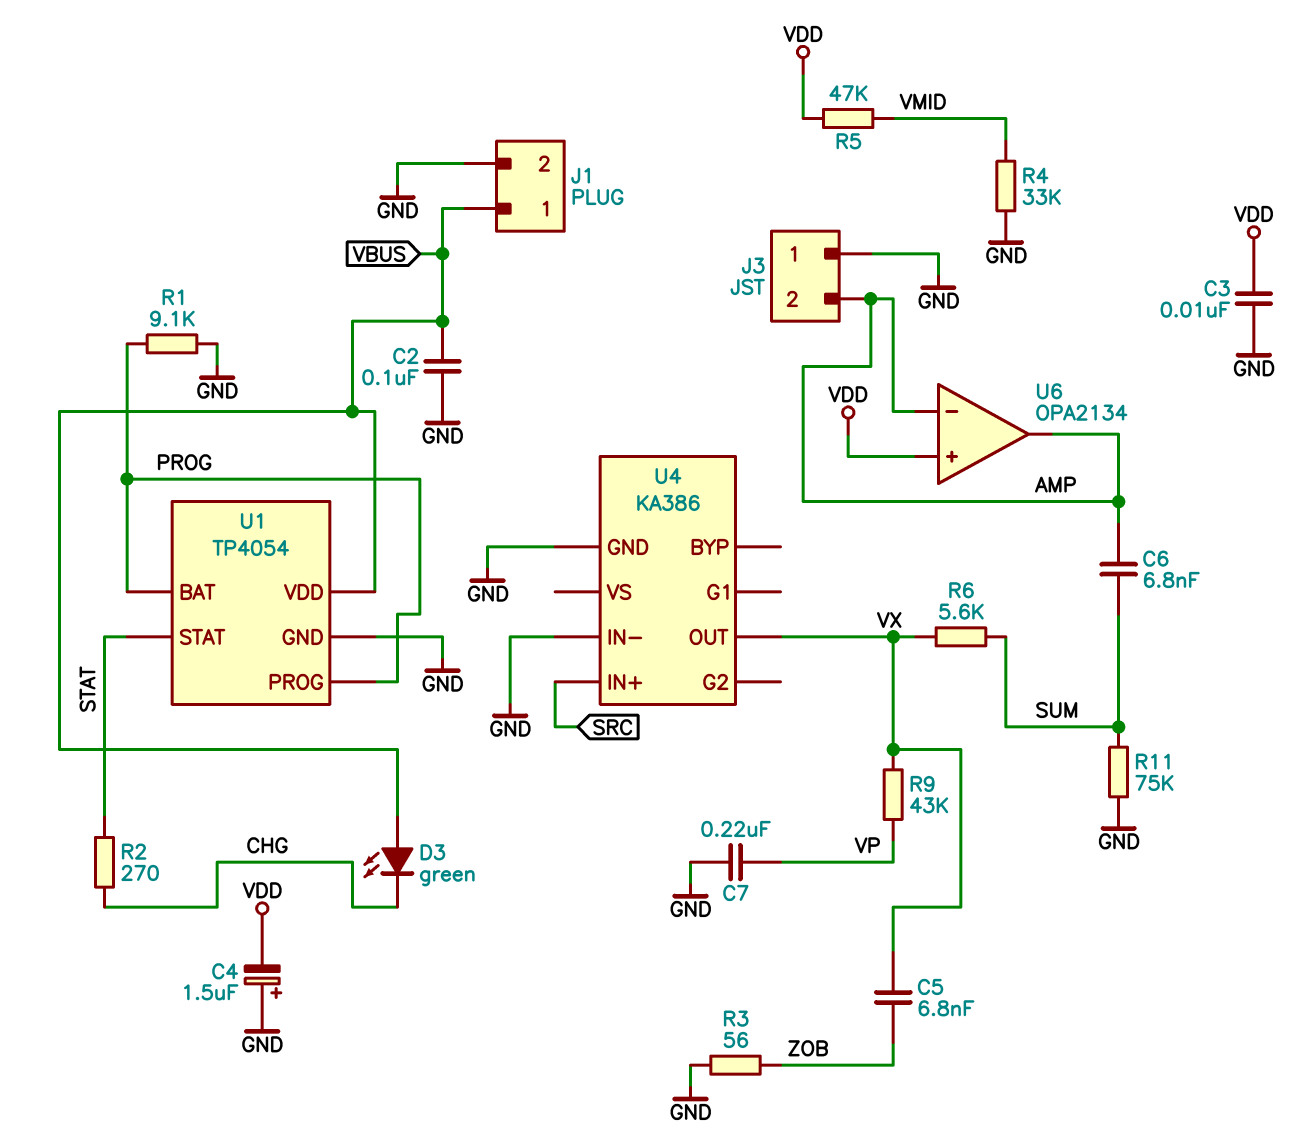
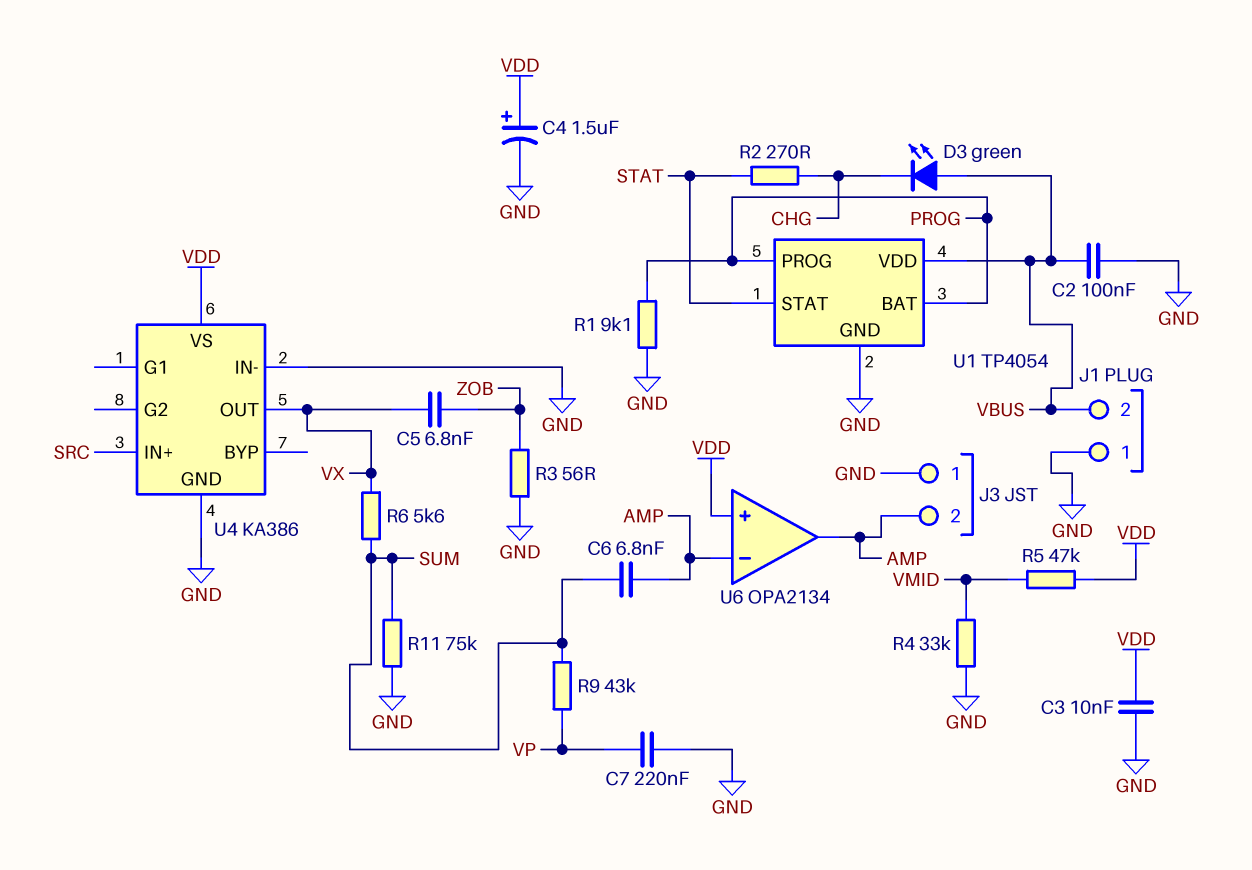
C4: 1.5uF (plus GND, minus VDD) -> 1.5uF (plus VDD, minus GND)
J1 pin 1: VBUS -> GND
J1 pin 2: GND -> VBUS
R9: 43k (VP, VX) -> 43k (SUM, VP)
U4 pin VS: none -> VDD

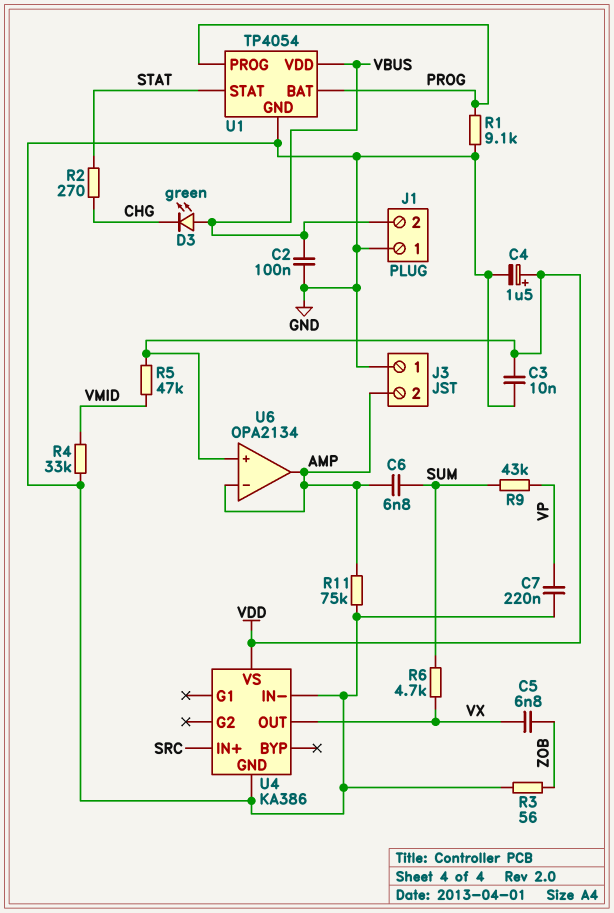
R6: 5.6k (SUM, VX) -> 4.7k (SUM, VX)
R11: 75k (GND, SUM) -> 75k (AMP, GND)

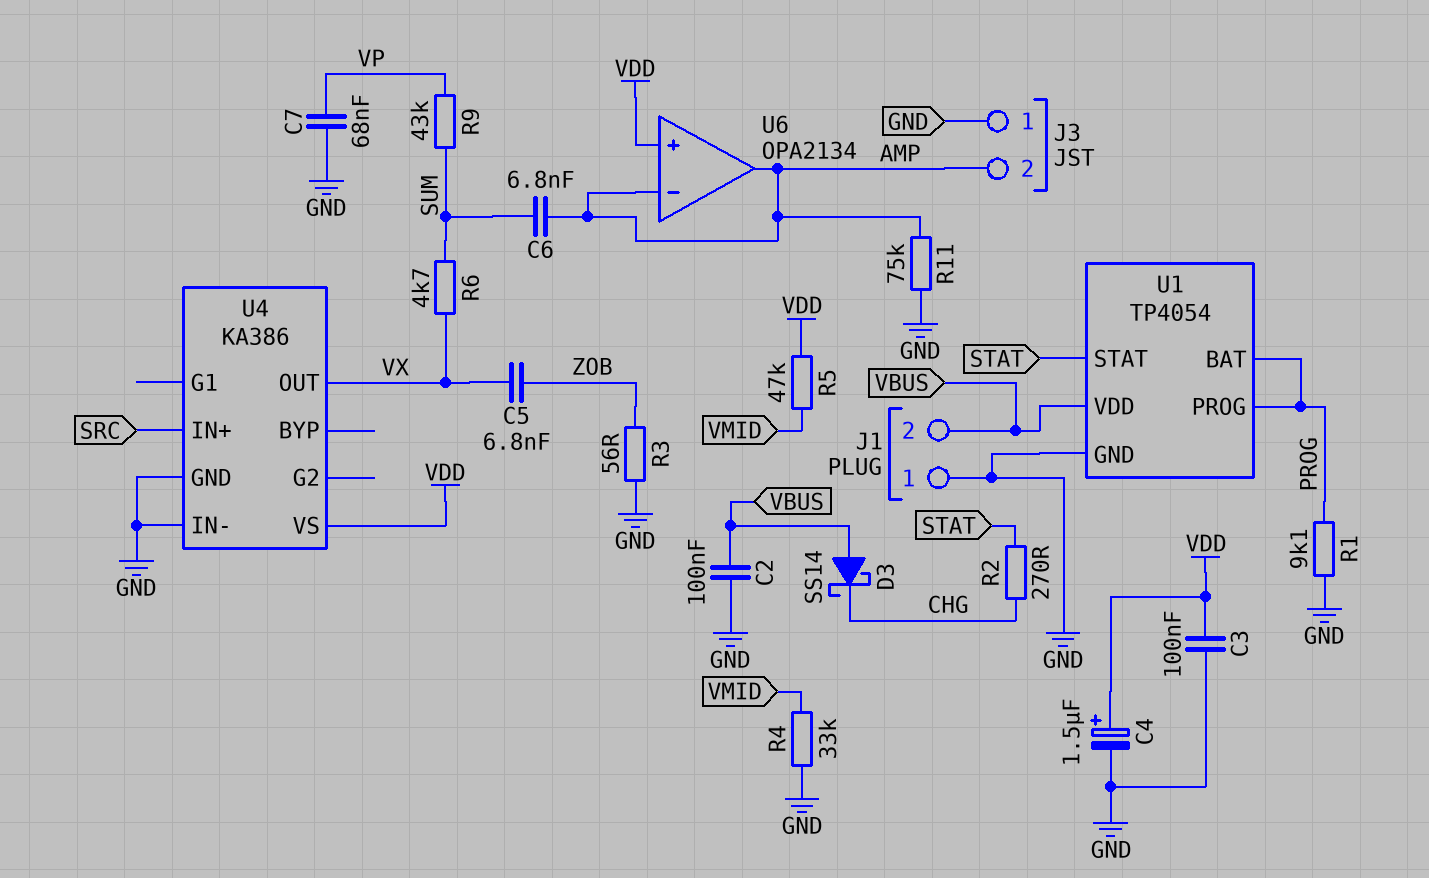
C3: 10nF (GND, VDD) -> 100nF (GND, VDD)
C7: 220nF (GND, VP) -> 68nF (GND, VP)
D3: LED green (A VBUS, K CHG) -> schottky SS14 (A VBUS, K CHG)

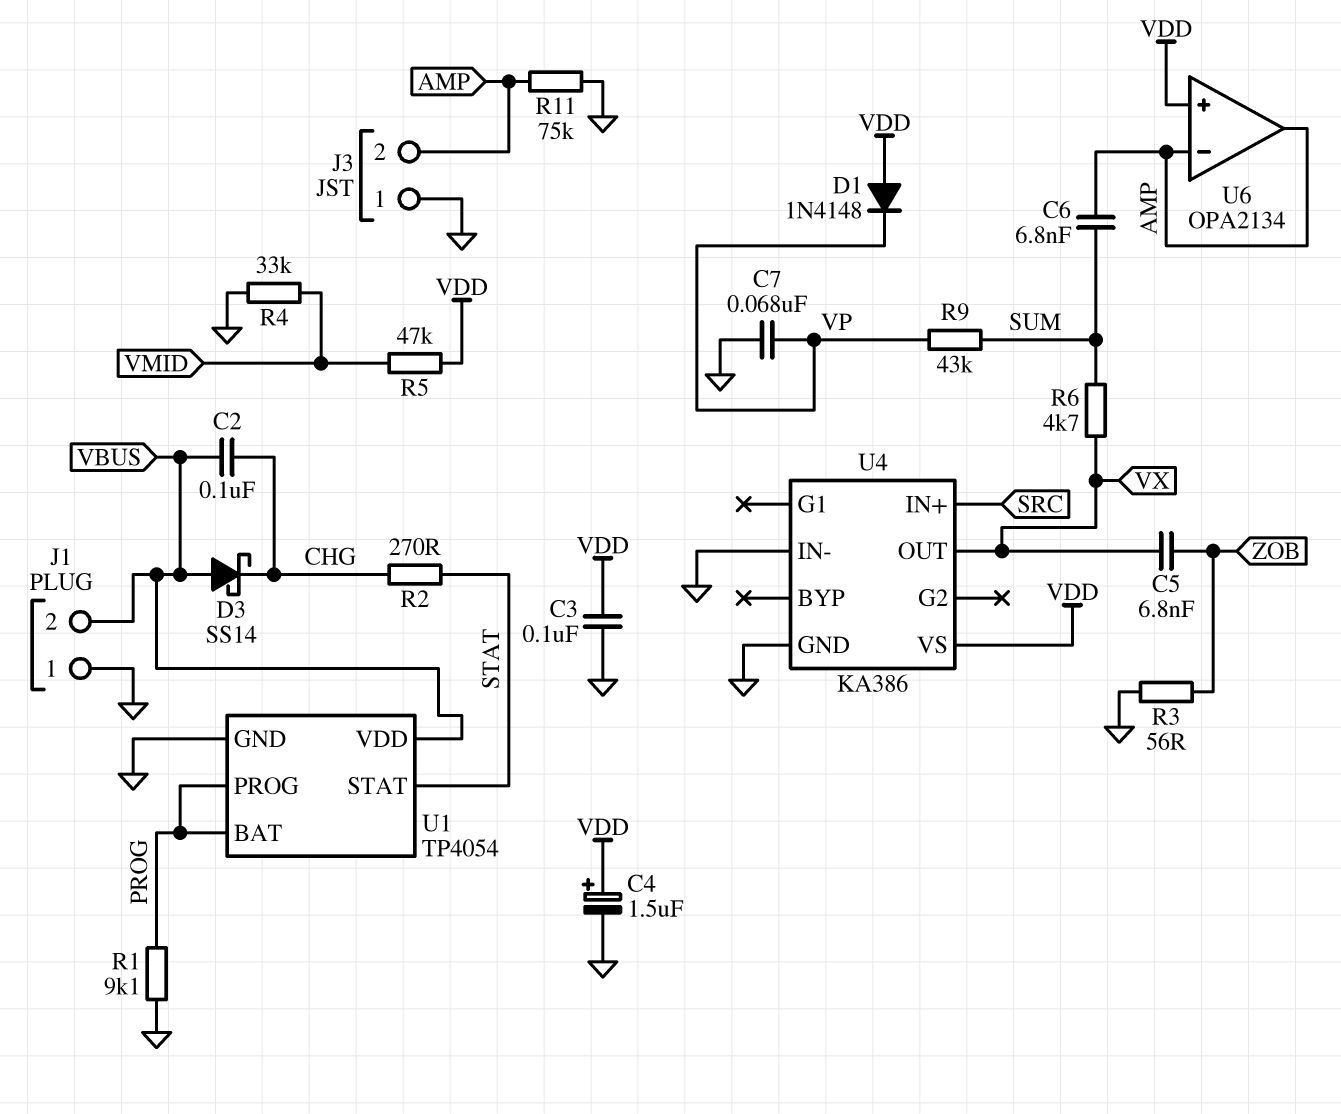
C2: 100nF (GND, VBUS) -> 100nF (CHG, VBUS)
D1: none -> diode 1N4148 (A VDD, K VP)

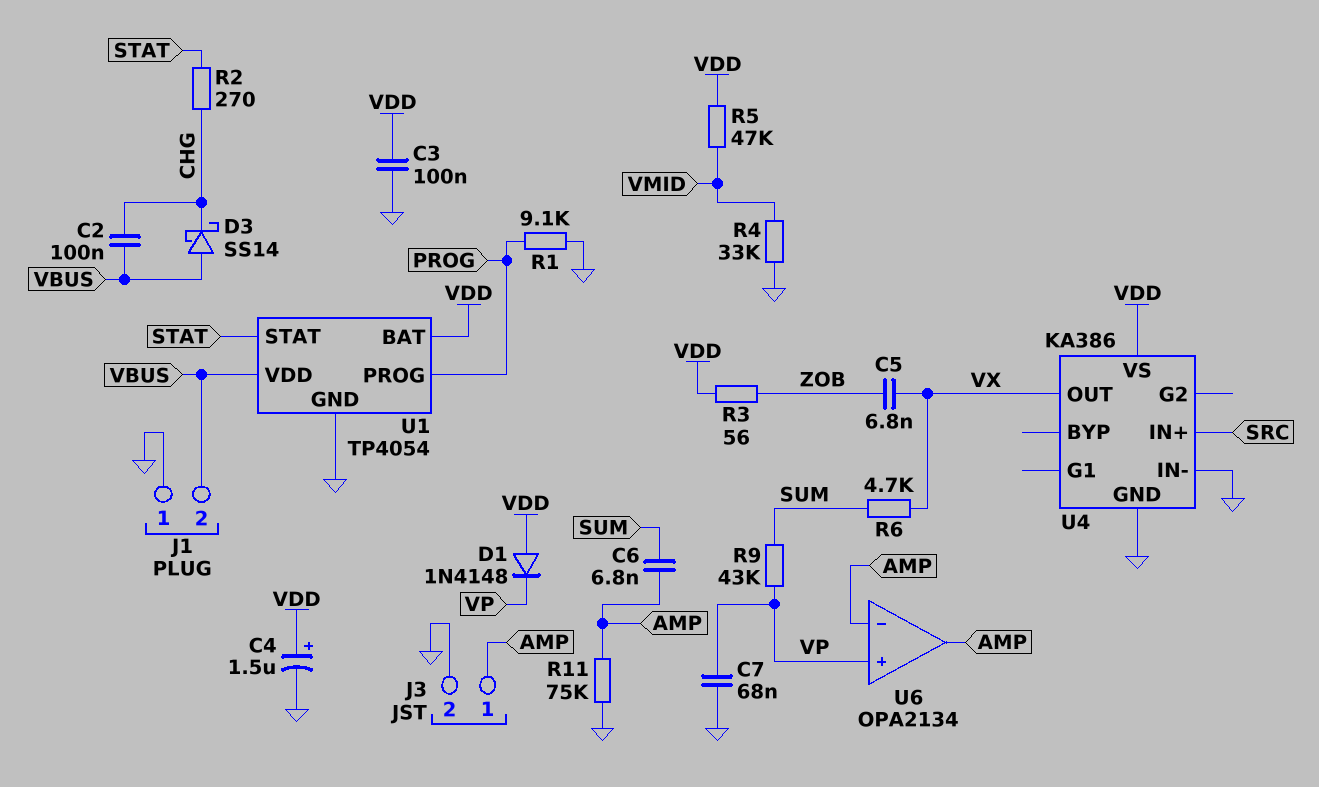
J3 pin 1: GND -> AMP
J3 pin 2: AMP -> GND
R3: 56 (GND, ZOB) -> 56 (VDD, ZOB)
U1 pin BAT: PROG -> VDD
U6 pin in+: VDD -> VP

